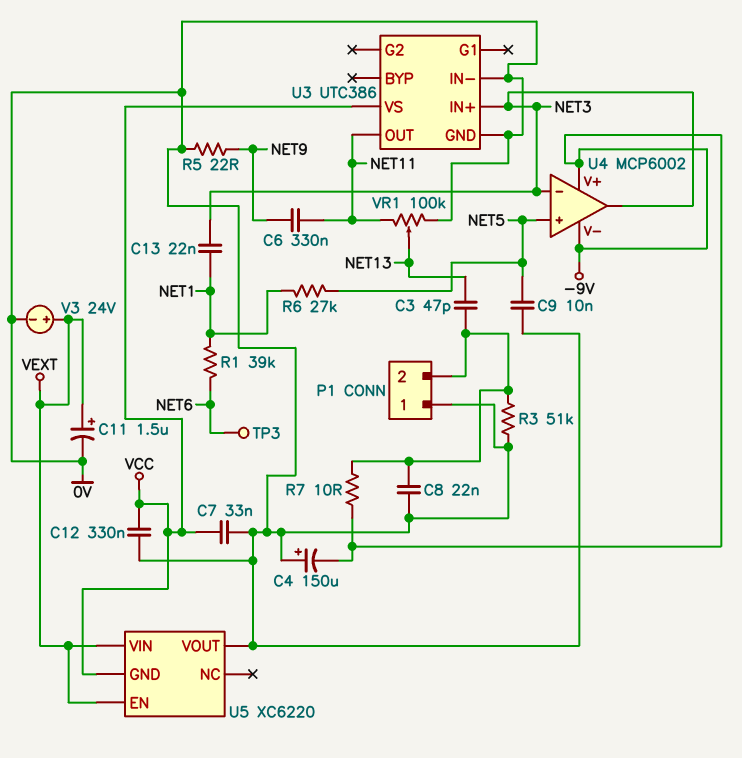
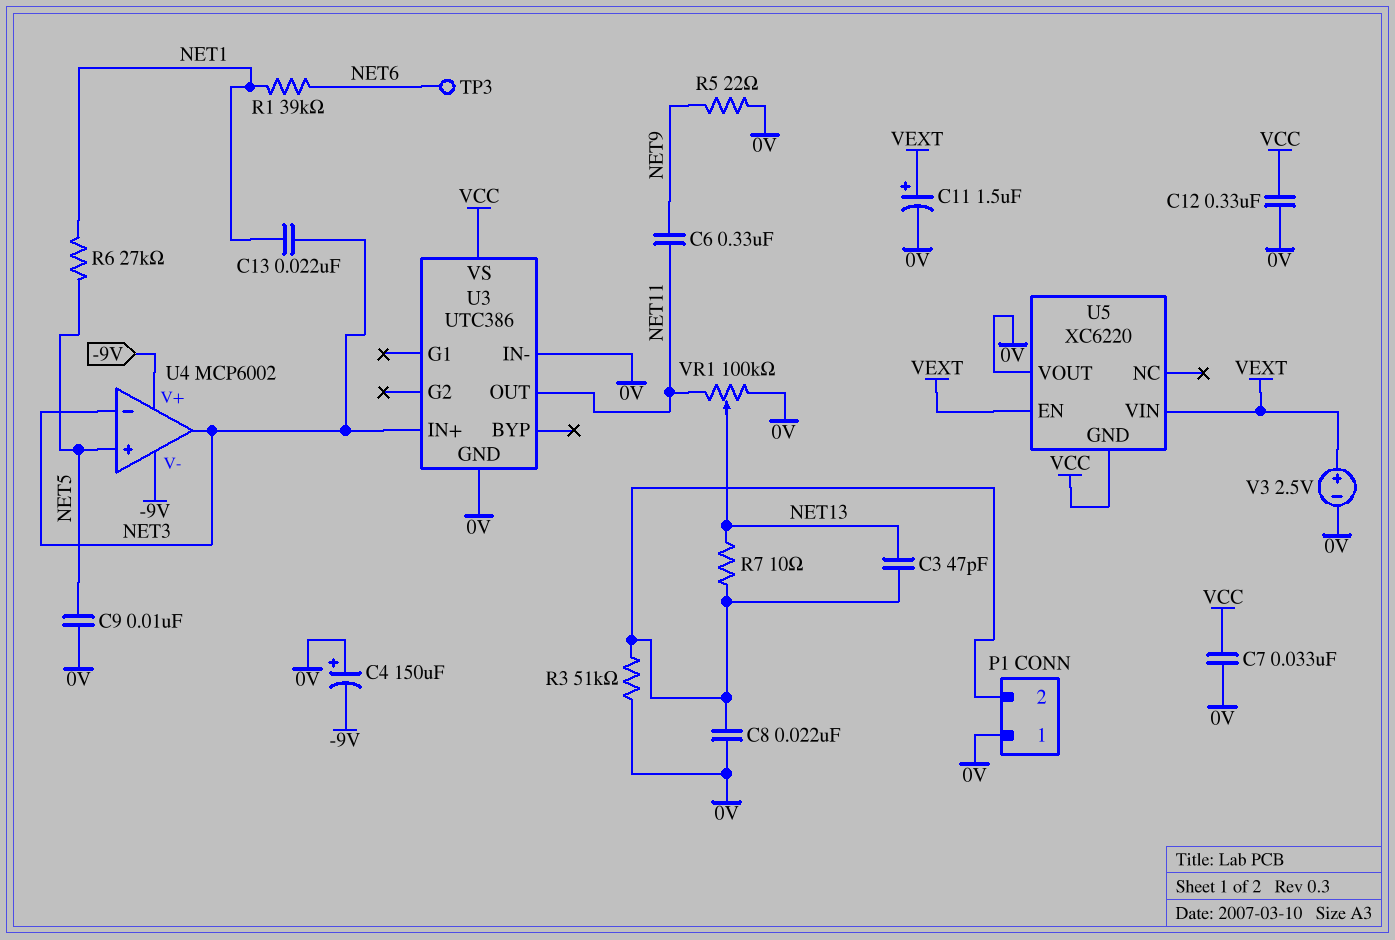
R7: 10 (-9V, P1/2) -> 10 (NET13, P1/2)
V3: 24V (plus VEXT, minus 0V) -> 2.5V (plus VEXT, minus 0V)

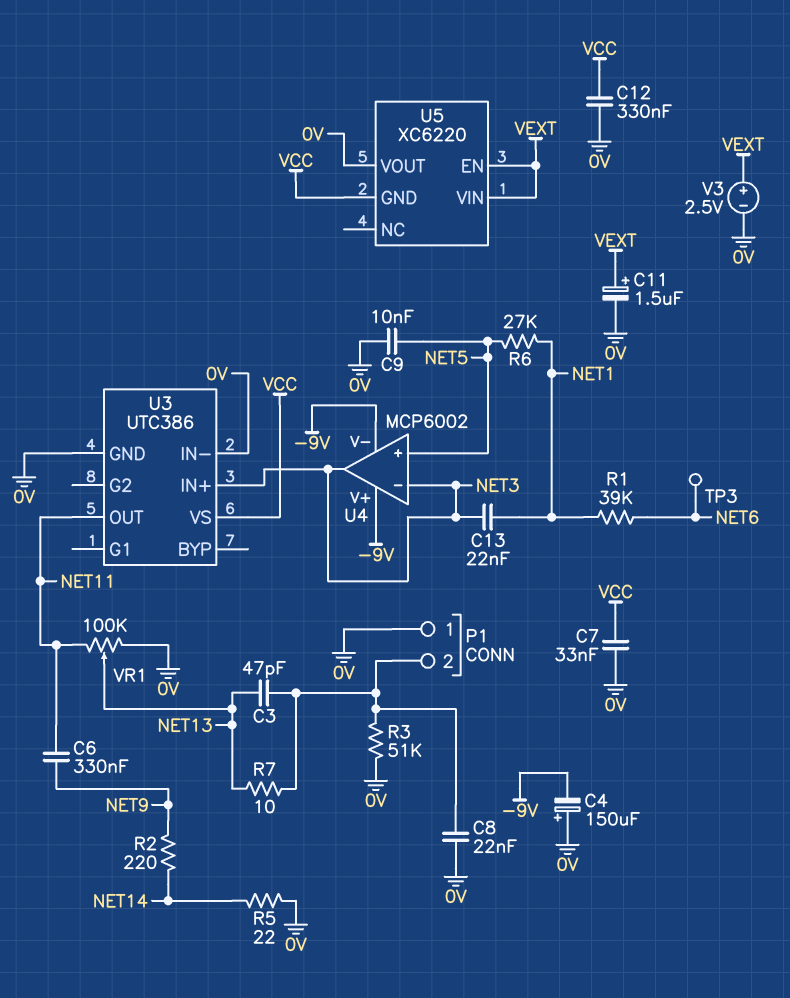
R2: none -> 220 (NET9, NET14)
R5: 22 (0V, NET9) -> 22 (0V, NET14)

